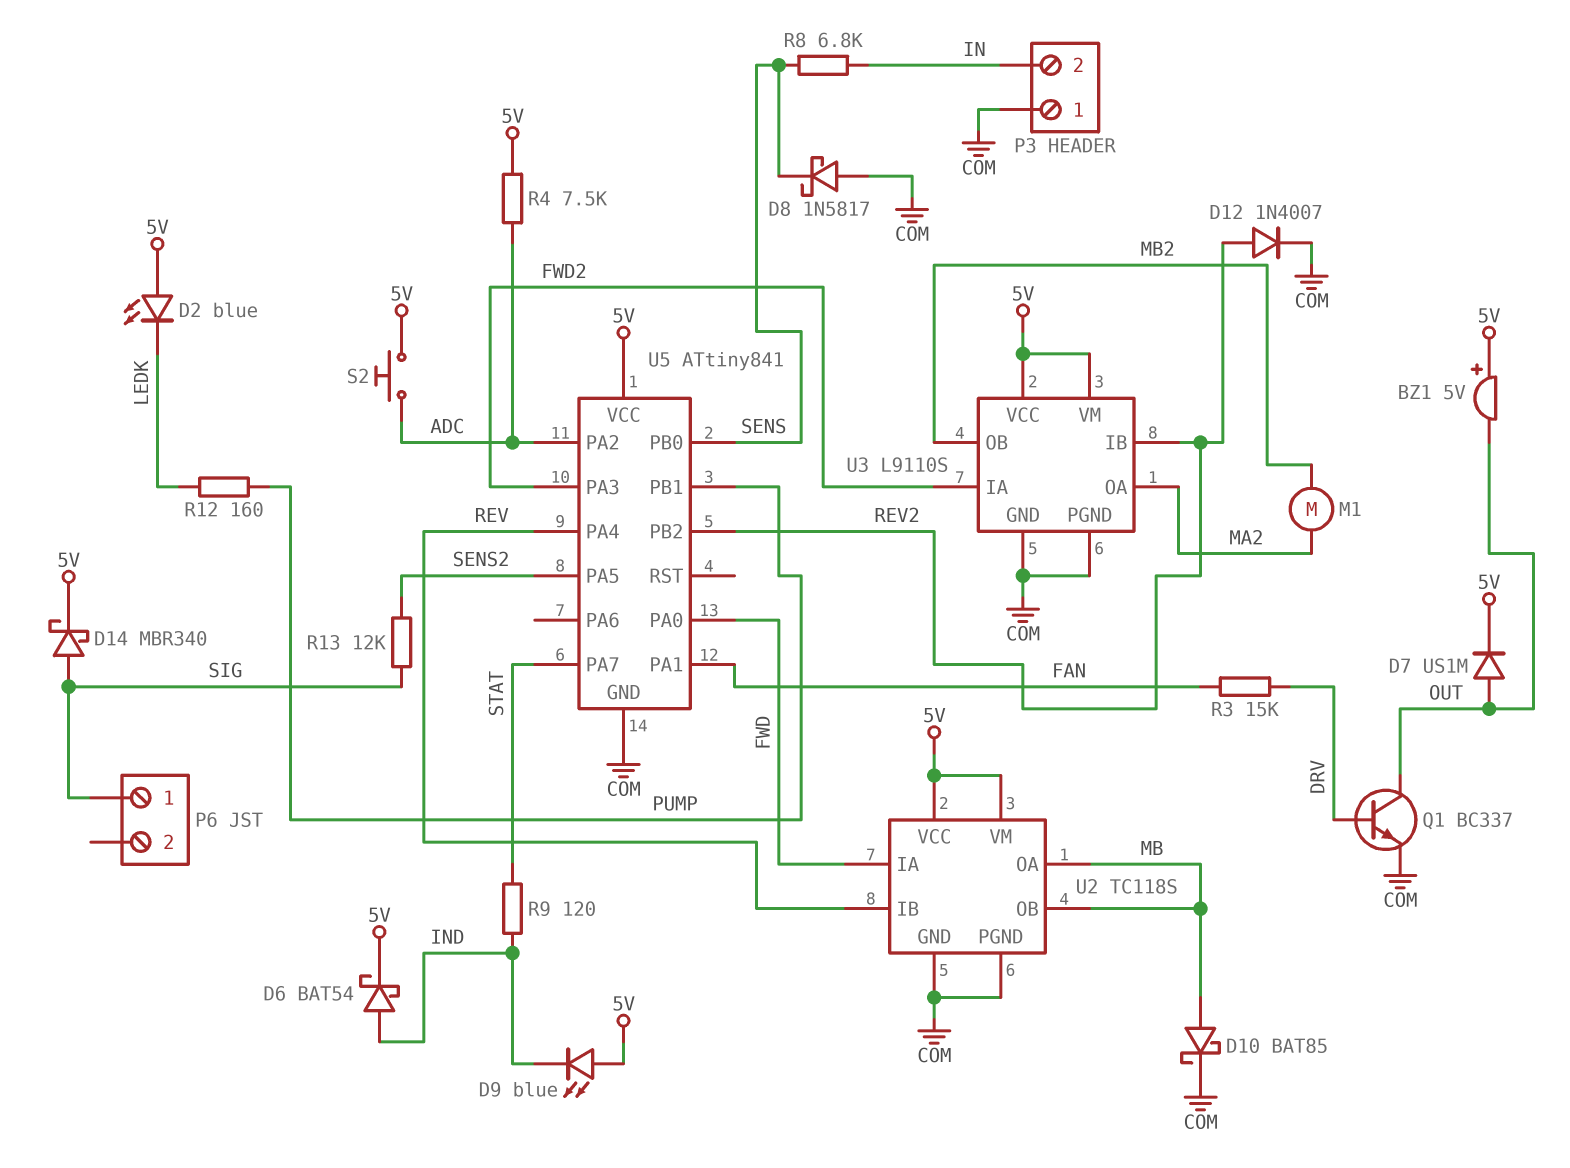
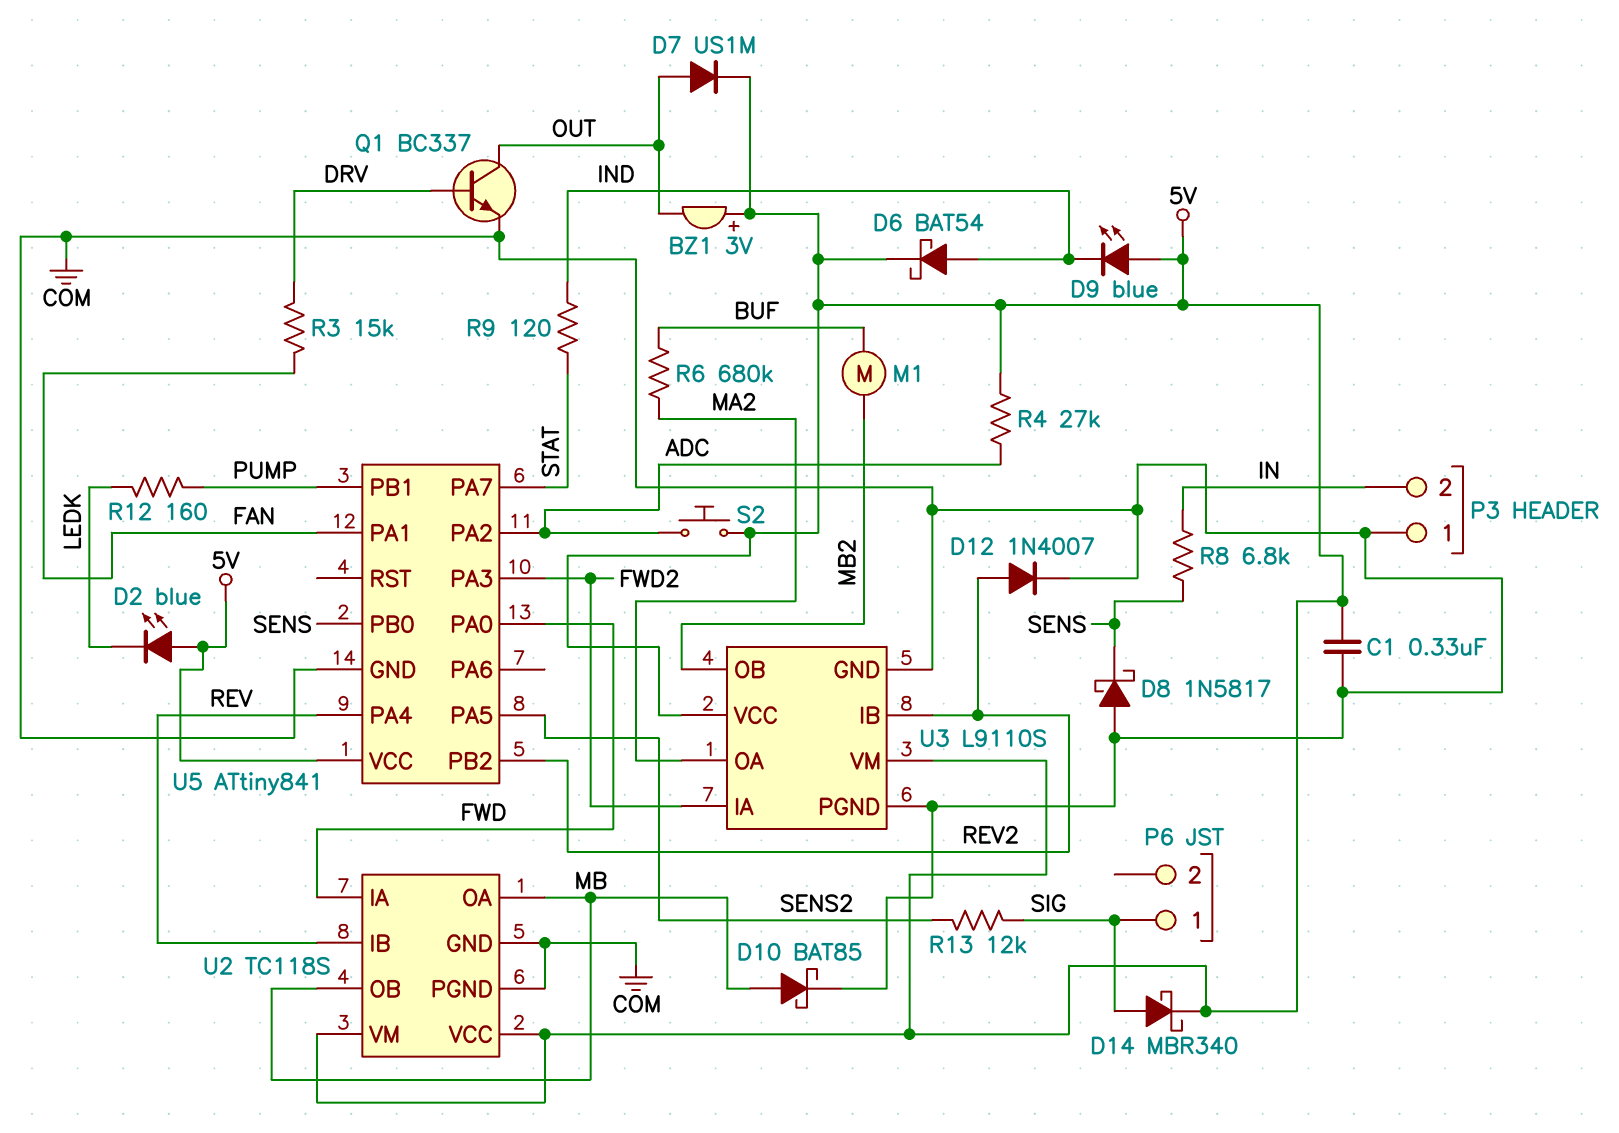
BZ1: buzzer 5V (plus 5V, minus OUT) -> buzzer 3V (plus 5V, minus OUT)
C1: none -> 330nF (5V, COM)
M1: motor (MA2, MB2) -> motor (BUF, MB2)
R4: 7.5k (5V, ADC) -> 27k (5V, ADC)
R6: none -> 680k (BUF, MA2)

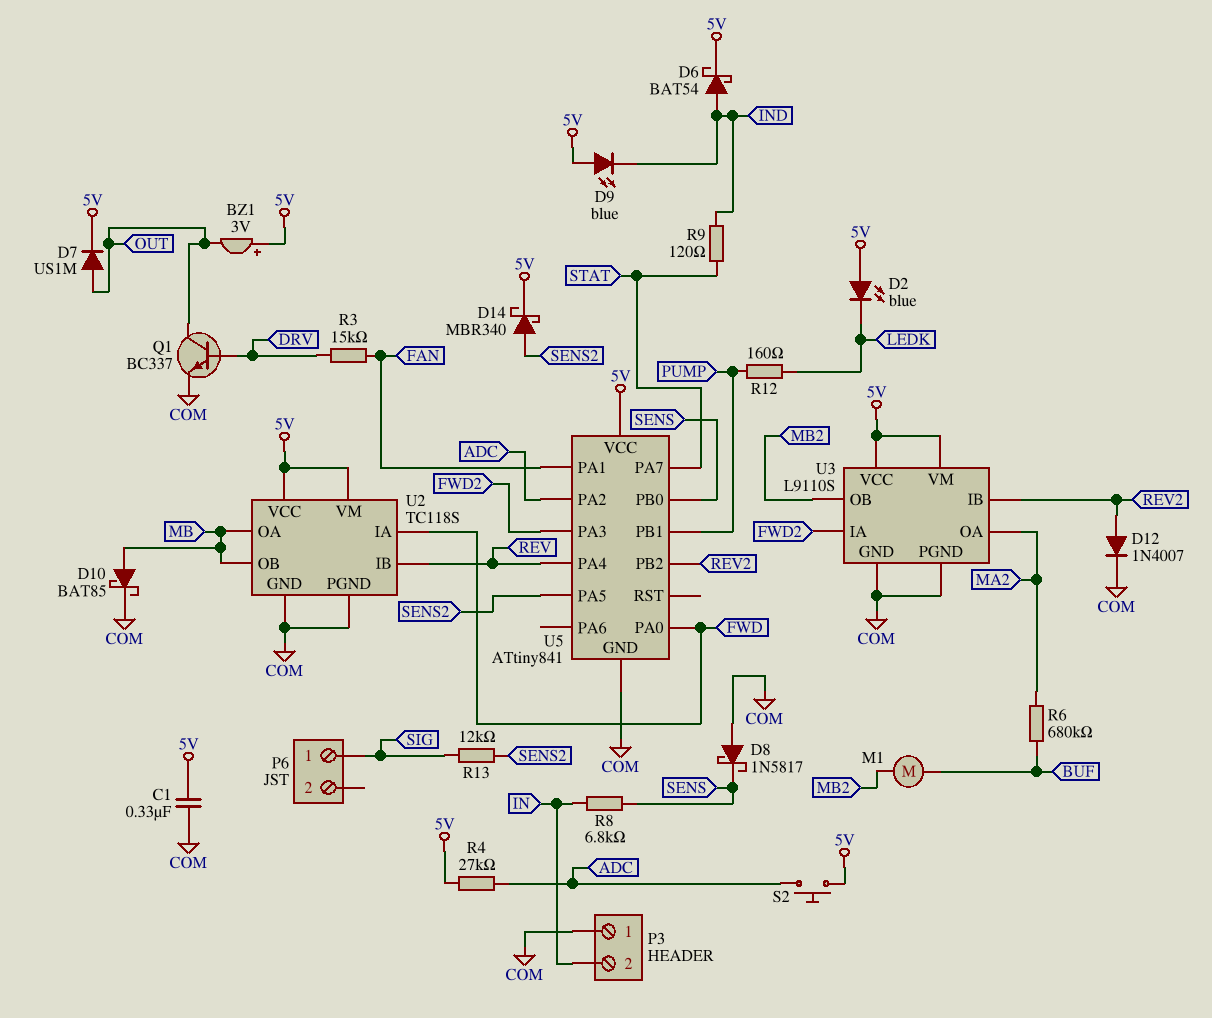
D14: schottky MBR340 (A SIG, K 5V) -> schottky MBR340 (A SENS2, K 5V)

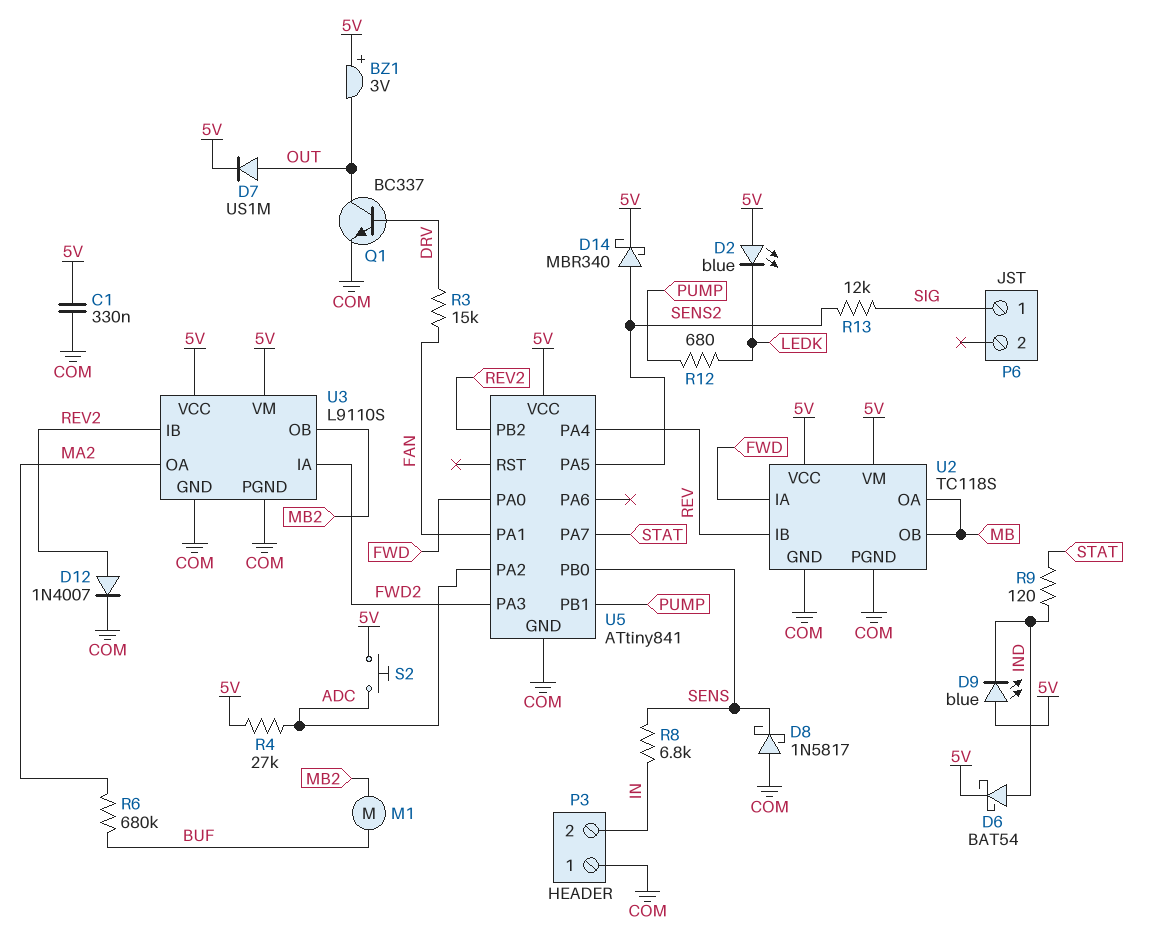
D10: schottky BAT85 (A MB, K COM) -> none
R12: 160 (LEDK, PUMP) -> 680 (LEDK, PUMP)

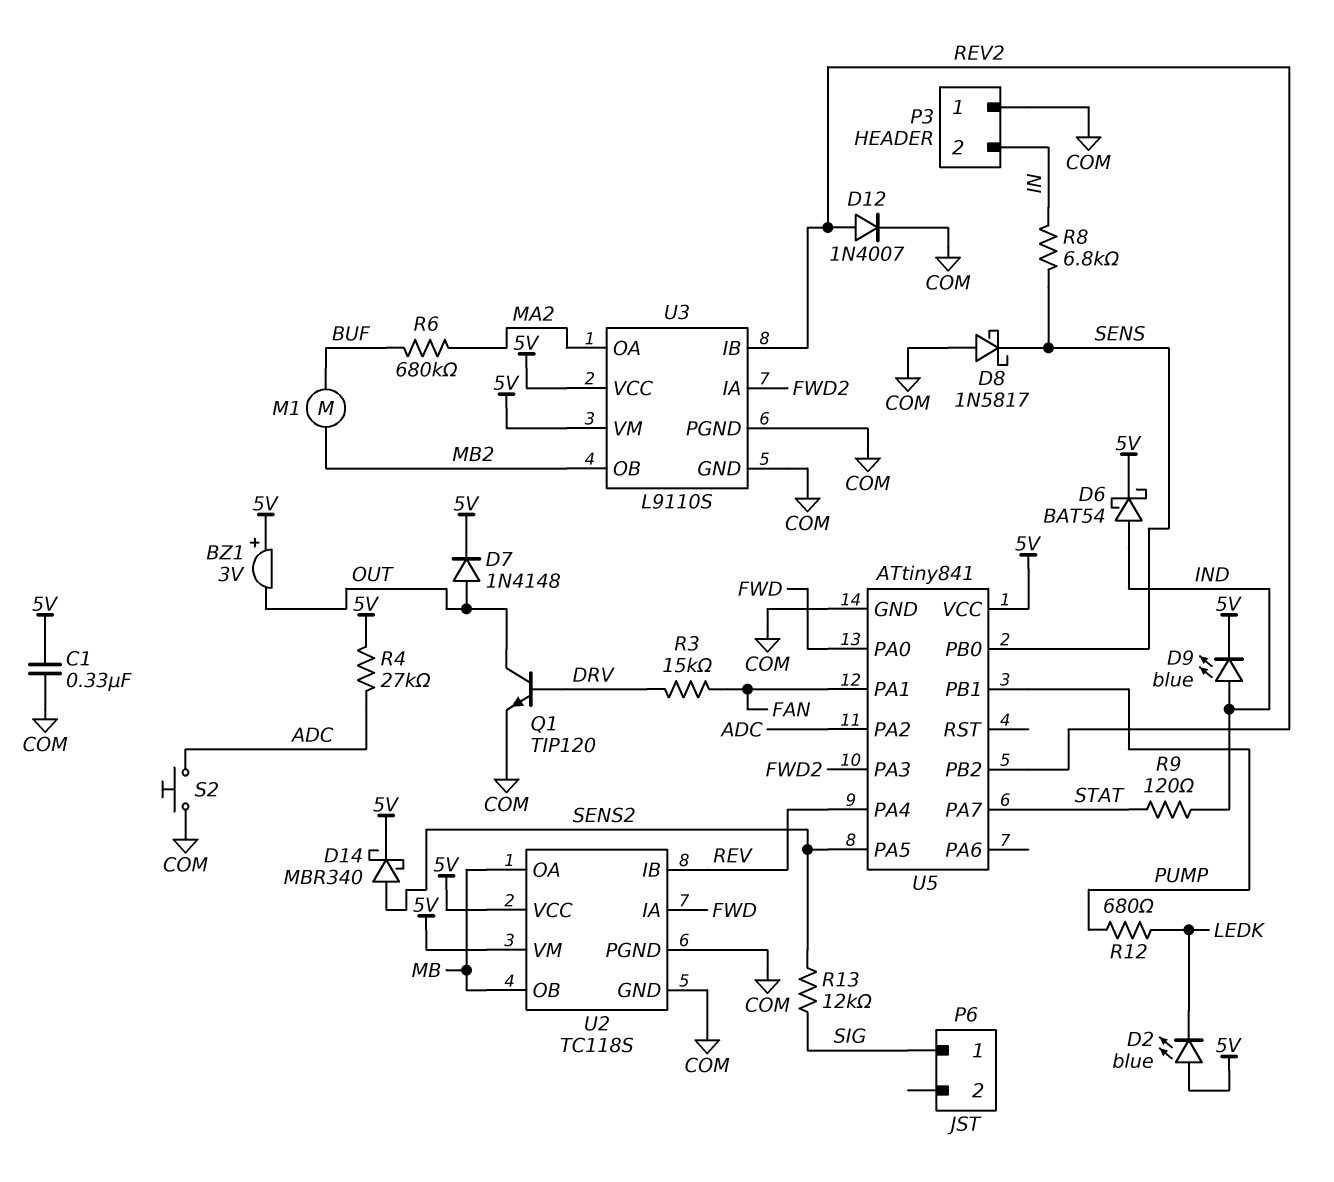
D7: diode US1M (A OUT, K 5V) -> diode 1N4148 (A OUT, K 5V)
D9: LED blue (A 5V, K IND) -> LED blue (A IND, K 5V)
Q1: NPN BC337 (B DRV, C OUT, E COM) -> NPN TIP120 (B DRV, C OUT, E COM)
S2: button (5V, ADC) -> button (ADC, COM)

